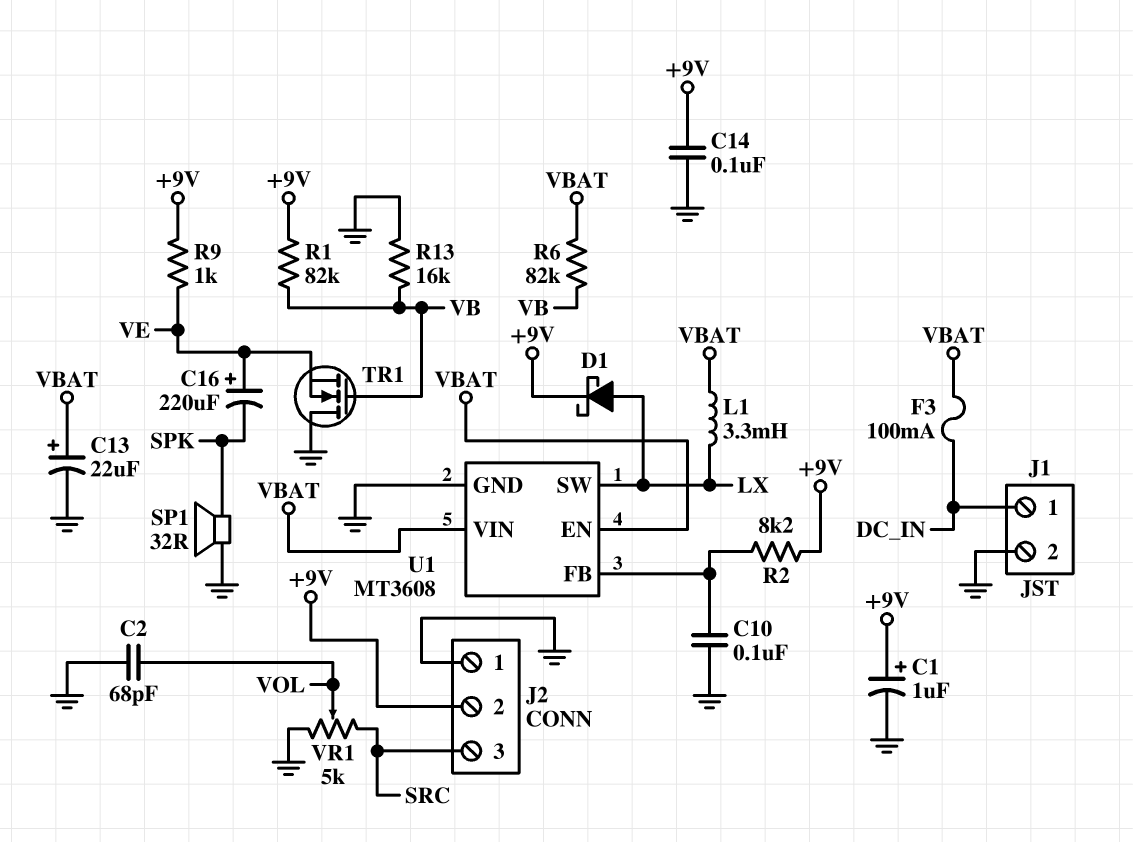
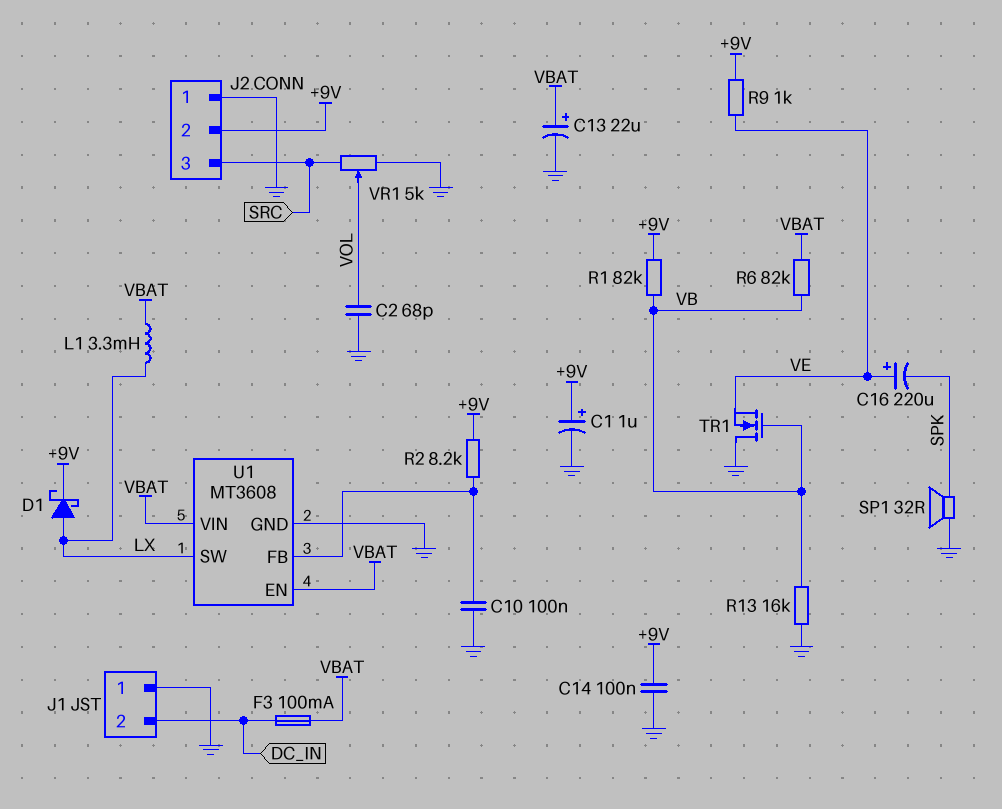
J1 pin 1: DC_IN -> GND
J1 pin 2: GND -> DC_IN

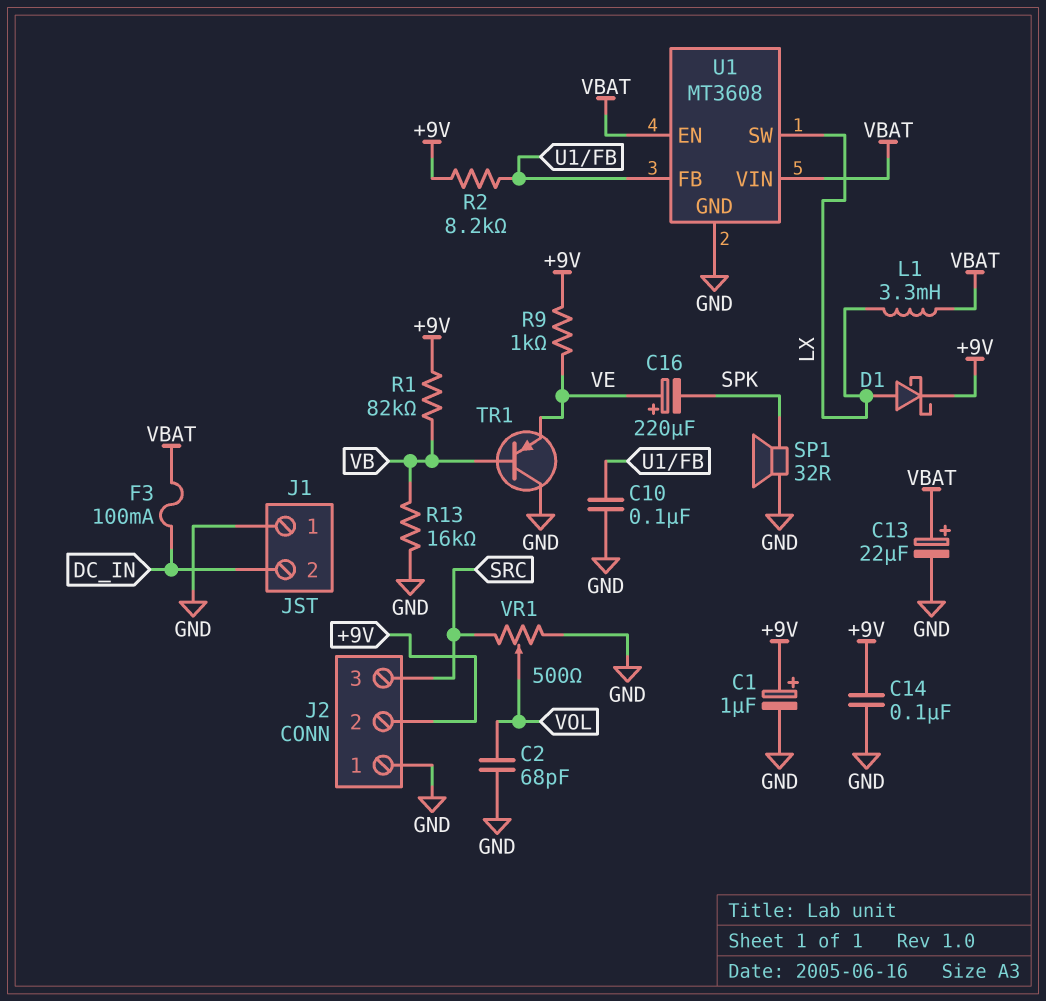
R6: 82k (VB, VBAT) -> none
TR1: NMOS (G VB, D GND, S VE) -> PNP (B VB, C GND, E VE)
VR1: 5k (GND, SRC, wiper VOL) -> 500 (GND, SRC, wiper VOL)

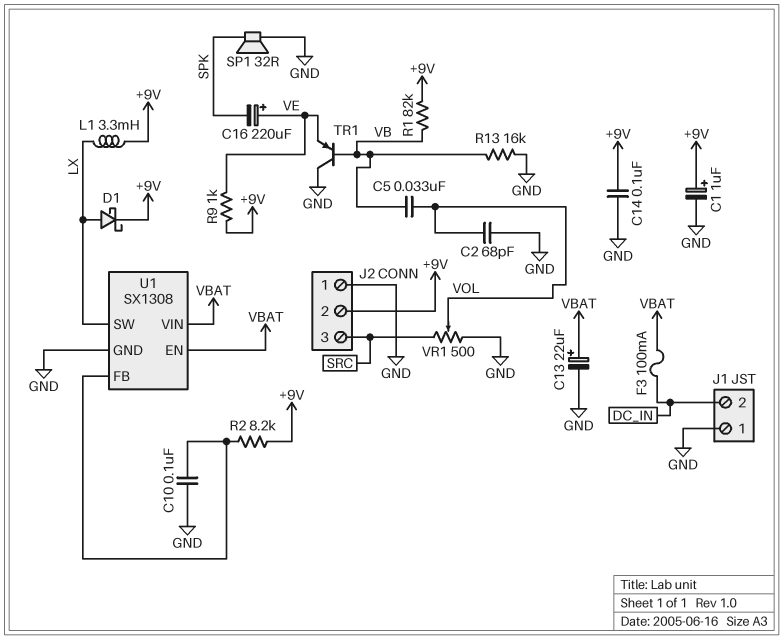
C5: none -> 33nF (VB, VOL)
L1: 3.3mH (LX, VBAT) -> 3.3mH (+9V, LX)
U1: MT3608 -> SX1308

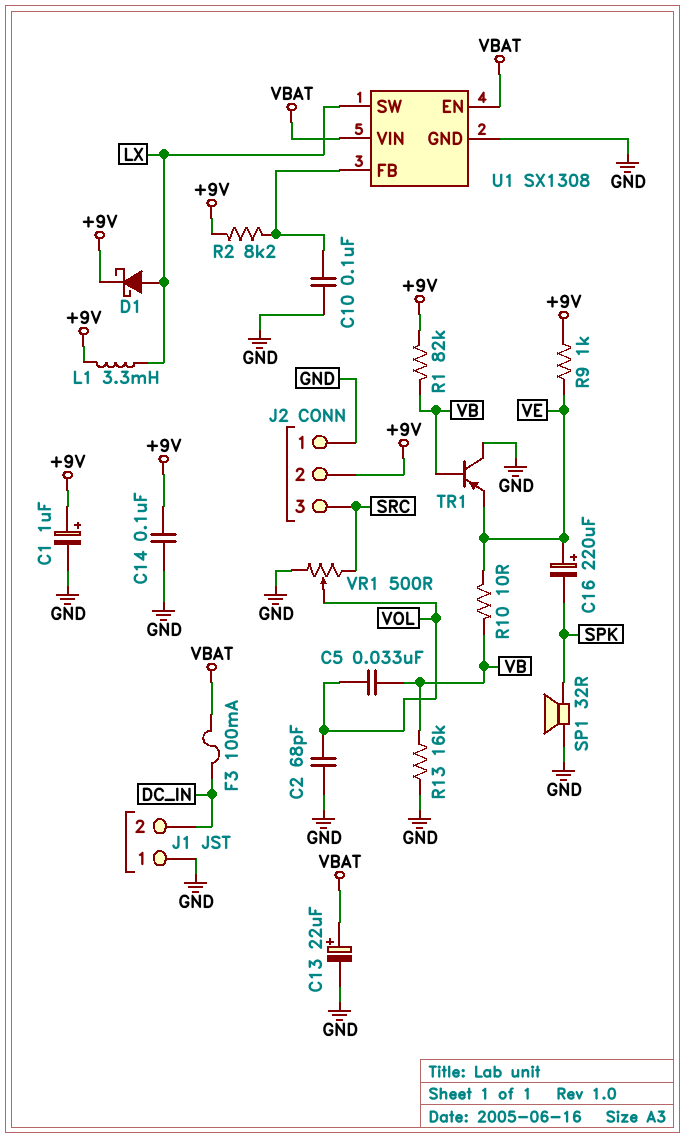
R10: none -> 10 (VB, VE)

